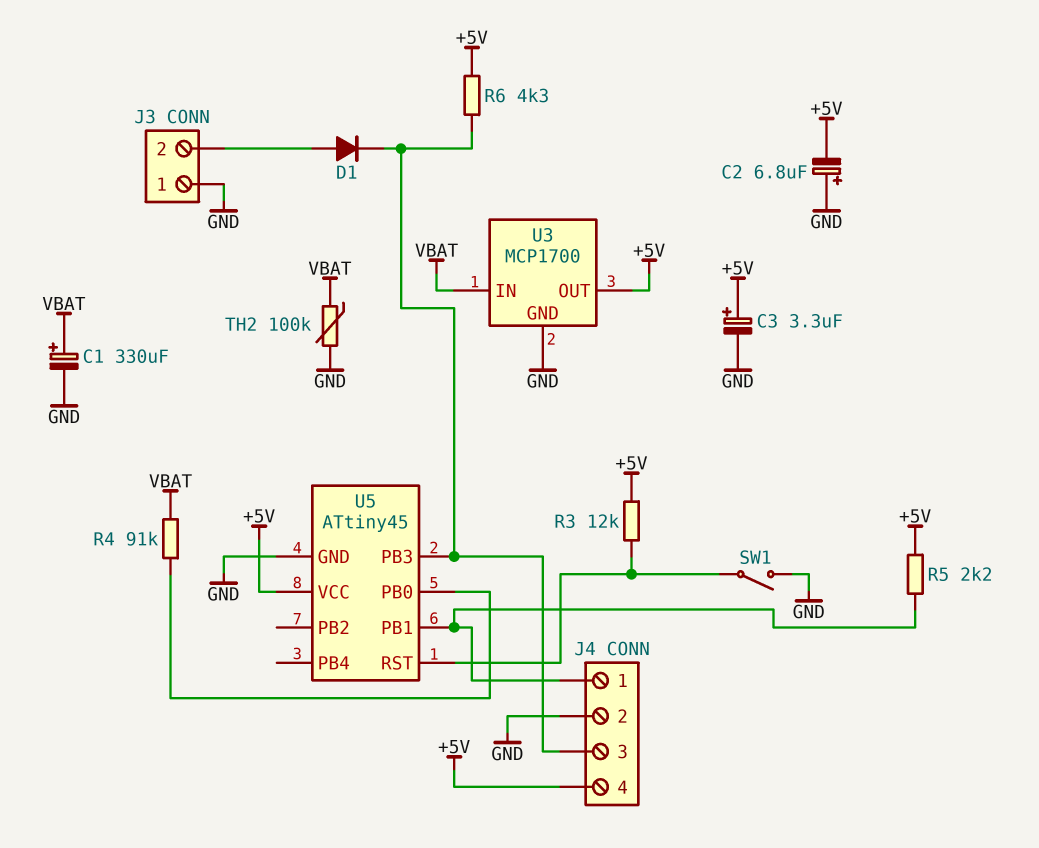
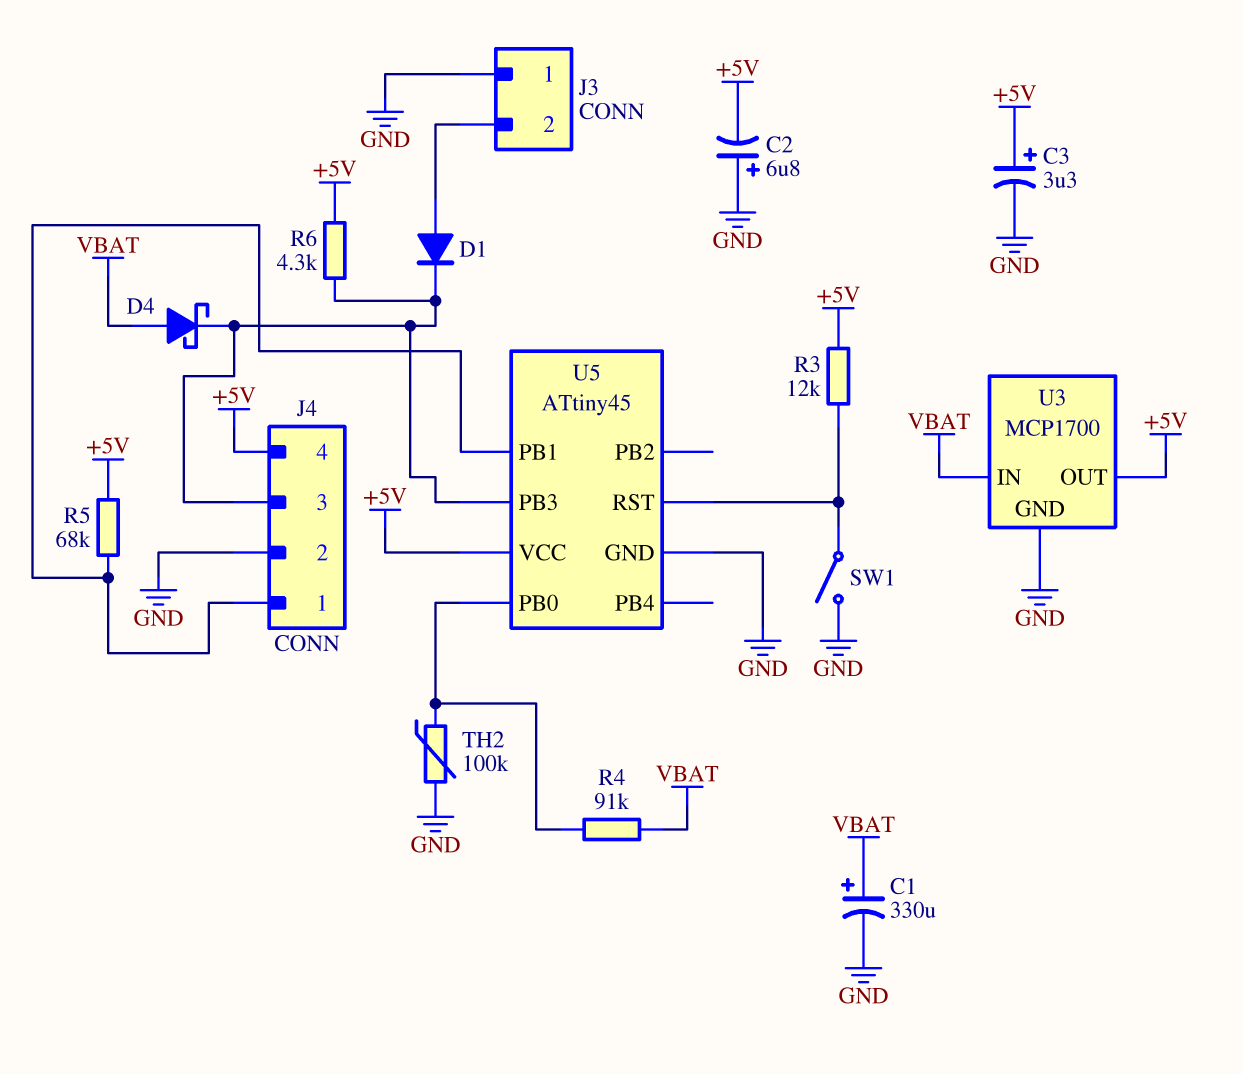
D4: none -> schottky (A VBAT, K J4/3)
R5: 2.2k (+5V, J4/1) -> 68k (+5V, J4/1)
TH2: 100k (GND, VBAT) -> 100k (GND, U5/PB0)

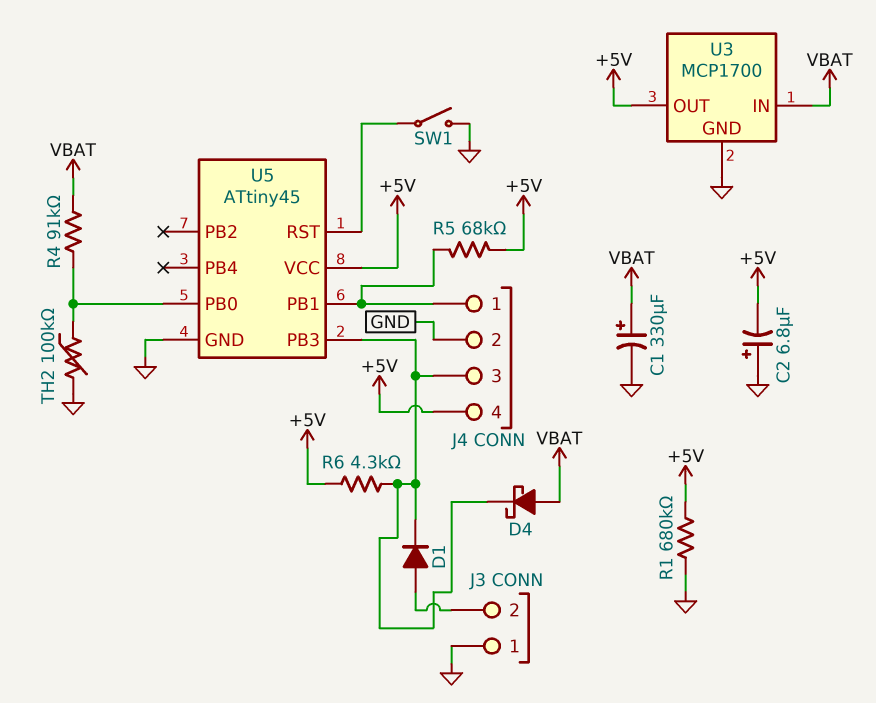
C3: 3.3uF (plus +5V, minus GND) -> none
R1: none -> 680k (+5V, GND)
R3: 12k (+5V, U5/RST) -> none

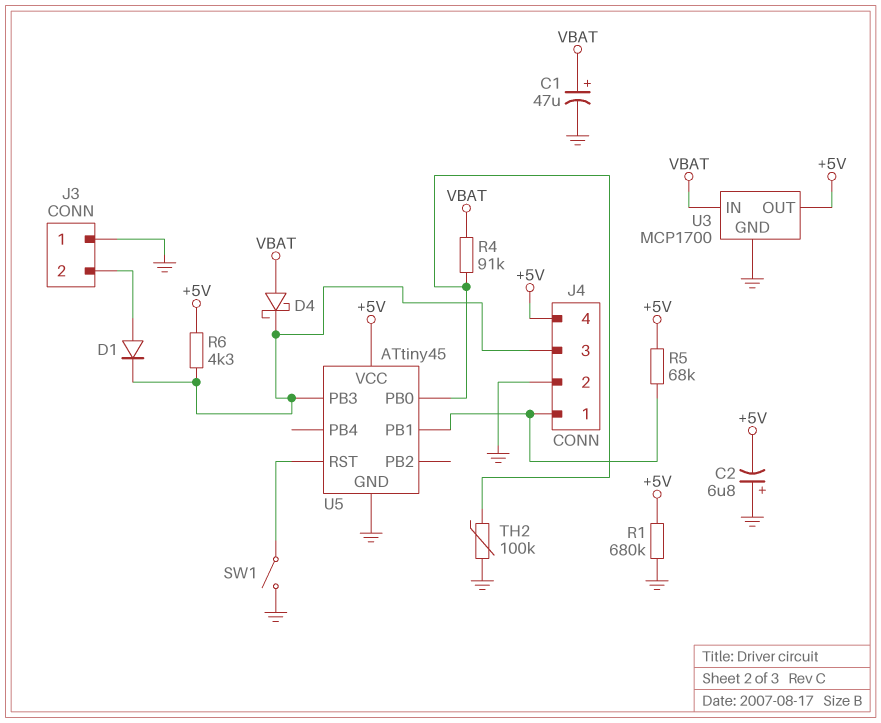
C1: 330uF (plus VBAT, minus GND) -> 47uF (plus VBAT, minus GND)

